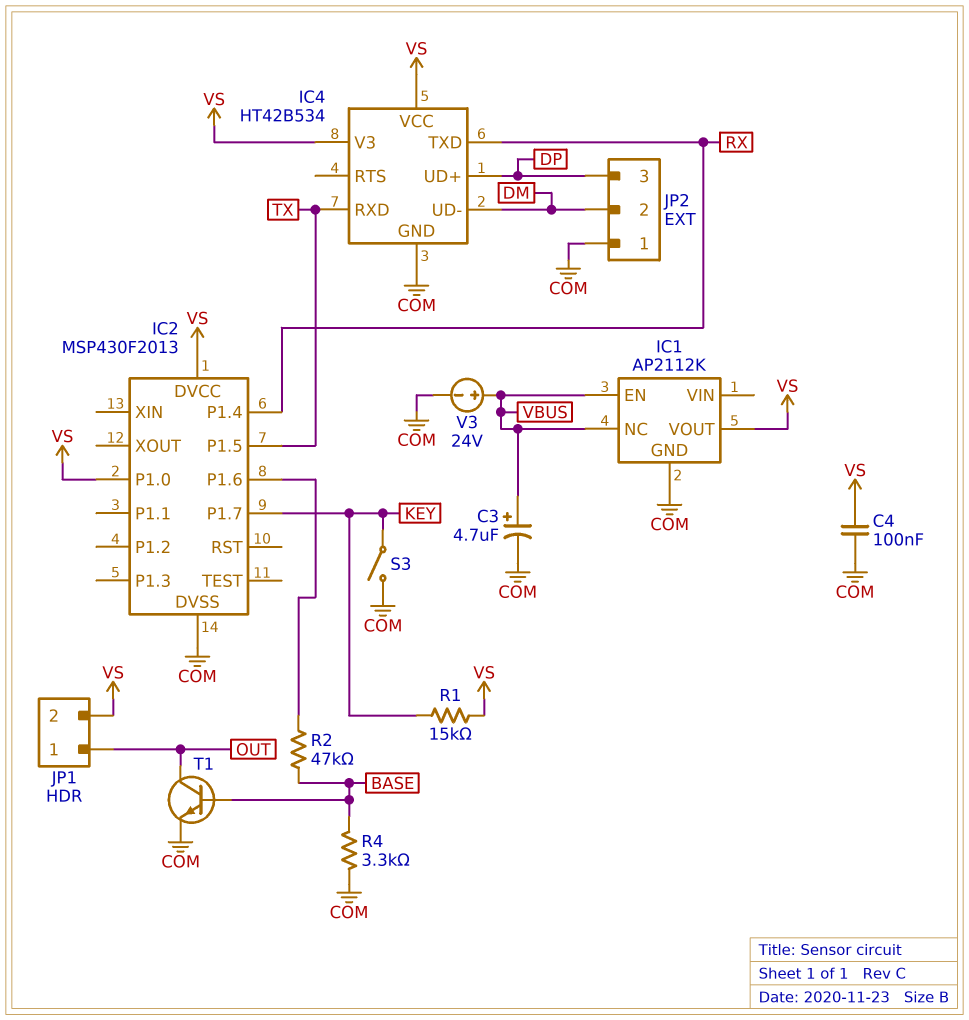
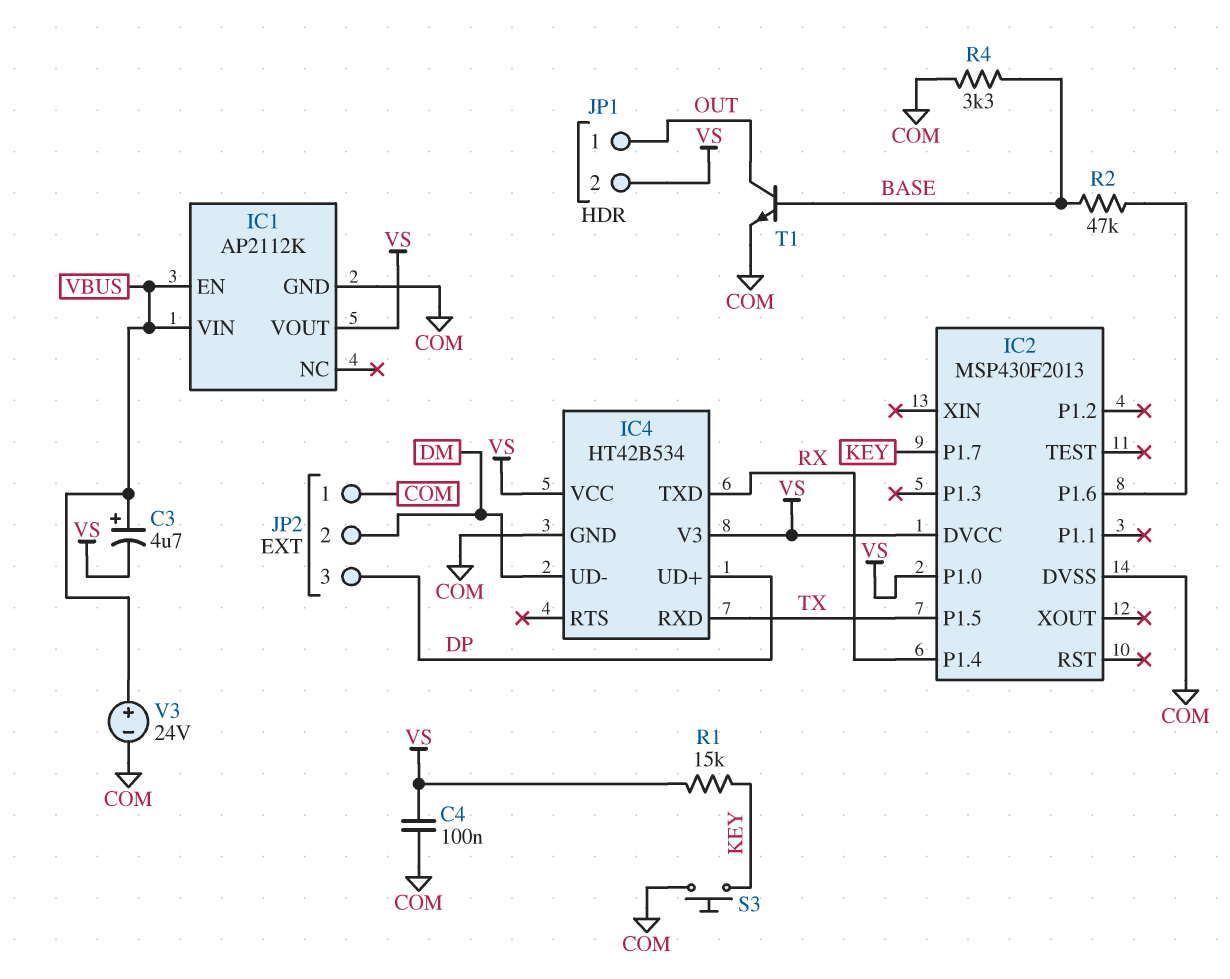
C3: 4.7uF (plus VBUS, minus COM) -> 4.7uF (plus VBUS, minus VS)
IC1 pin NC: VBUS -> none
IC1 pin VIN: none -> VBUS
S3: switch (COM, KEY) -> button (COM, KEY)

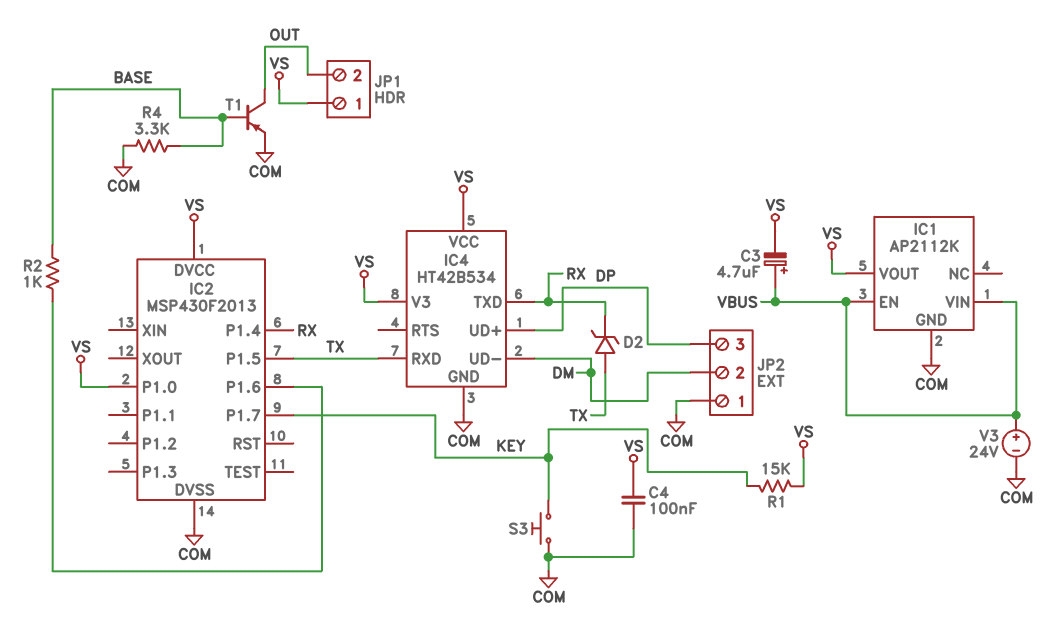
D2: none -> zener (A TX, K RX)
JP1 pin 1: OUT -> VS
JP1 pin 2: VS -> OUT
R2: 47k (BASE, IC2/P1.6) -> 1k (BASE, IC2/P1.6)
T1: NPN (B BASE, C OUT, E COM) -> PNP (B BASE, C OUT, E COM)

